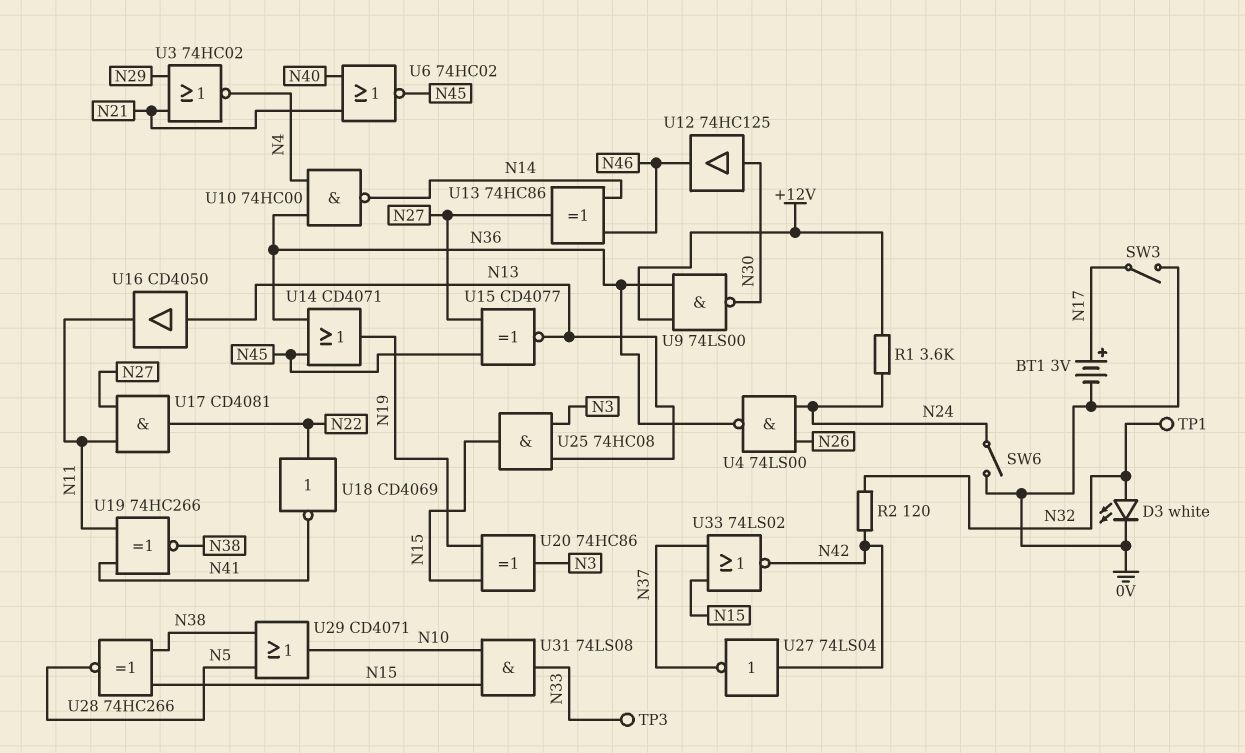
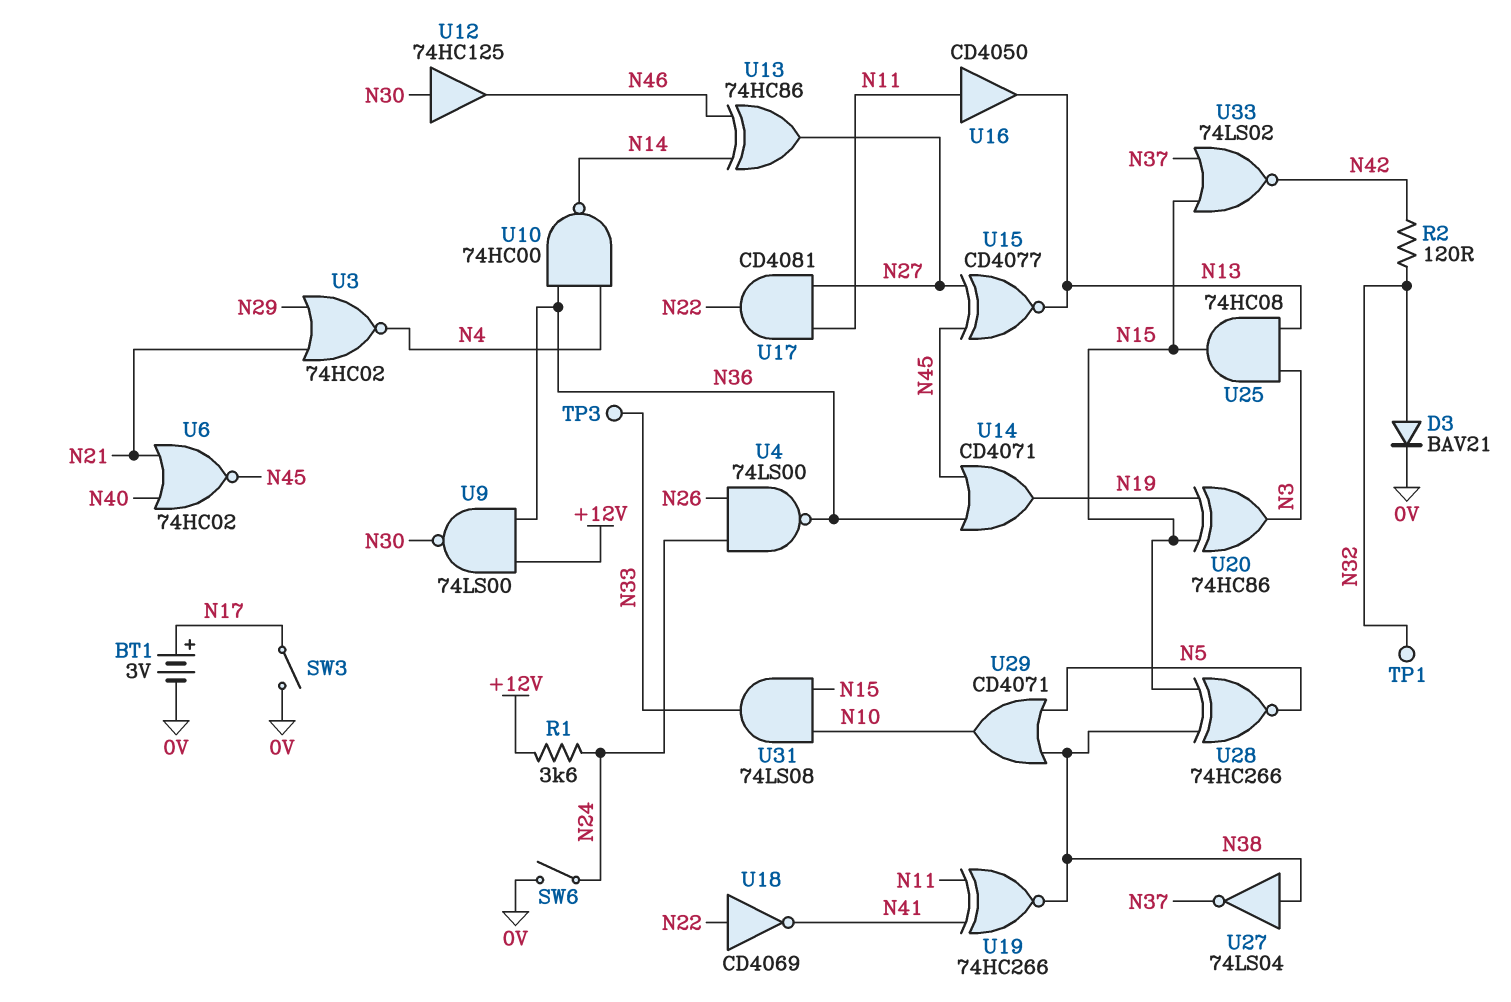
D3: LED white (A N32, K 0V) -> diode BAV21 (A N32, K 0V)
U16: buffer CD4050 (in N13, out N11) -> buffer CD4050 (in N11, out N13)
U27: NOT 74LS04 (in N42, out N37) -> NOT 74LS04 (in N38, out N37)

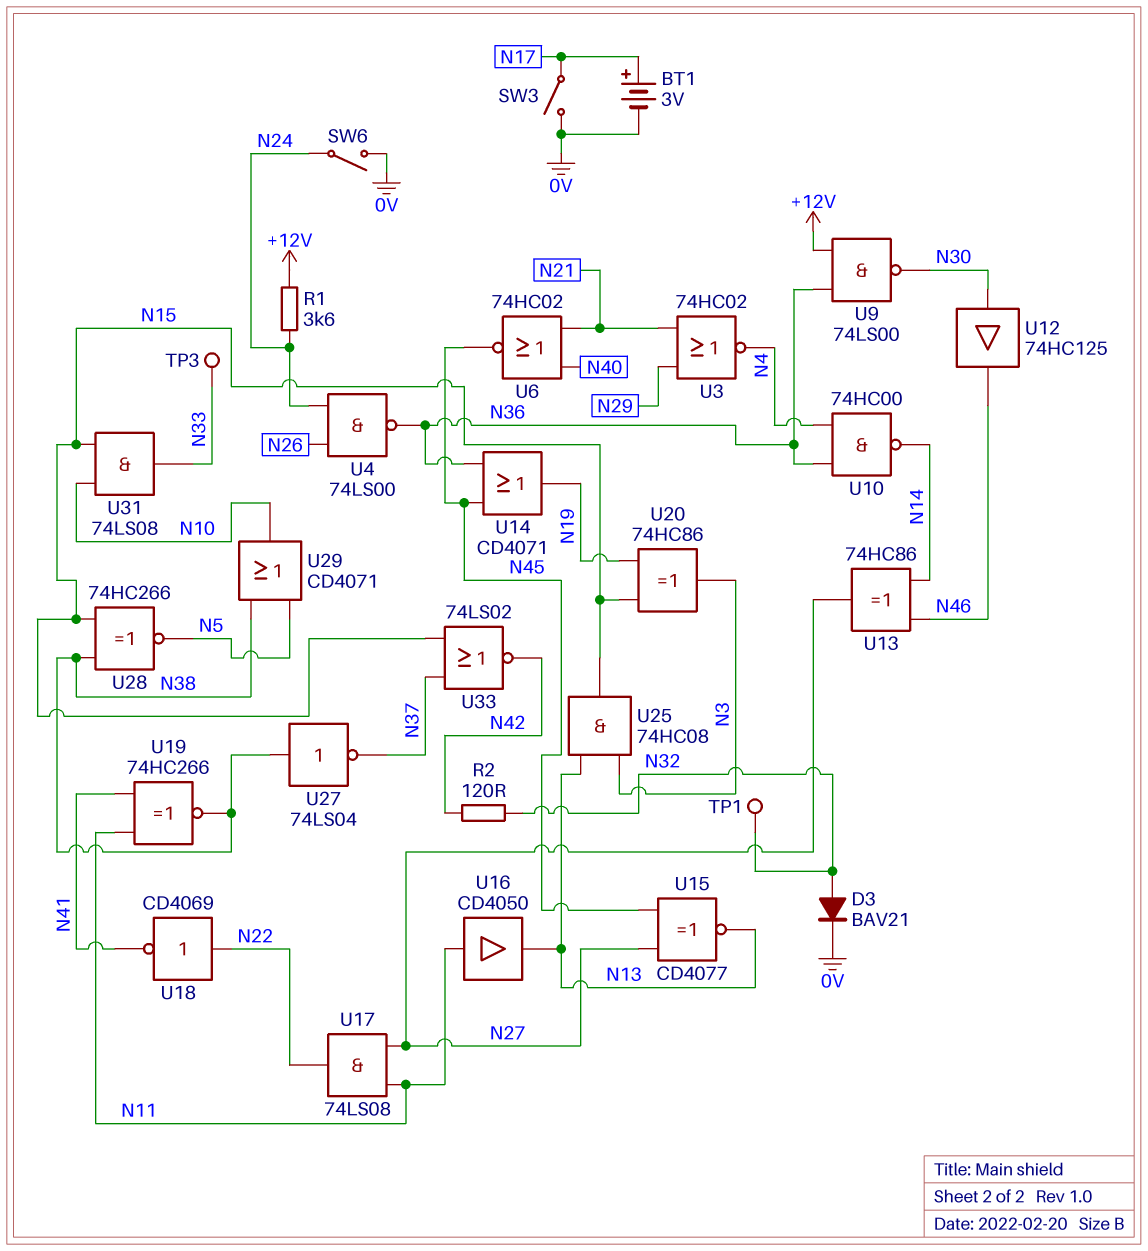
U17: AND CD4081 (in N11, in N27, out N22) -> AND 74LS08 (in N11, in N27, out N22)

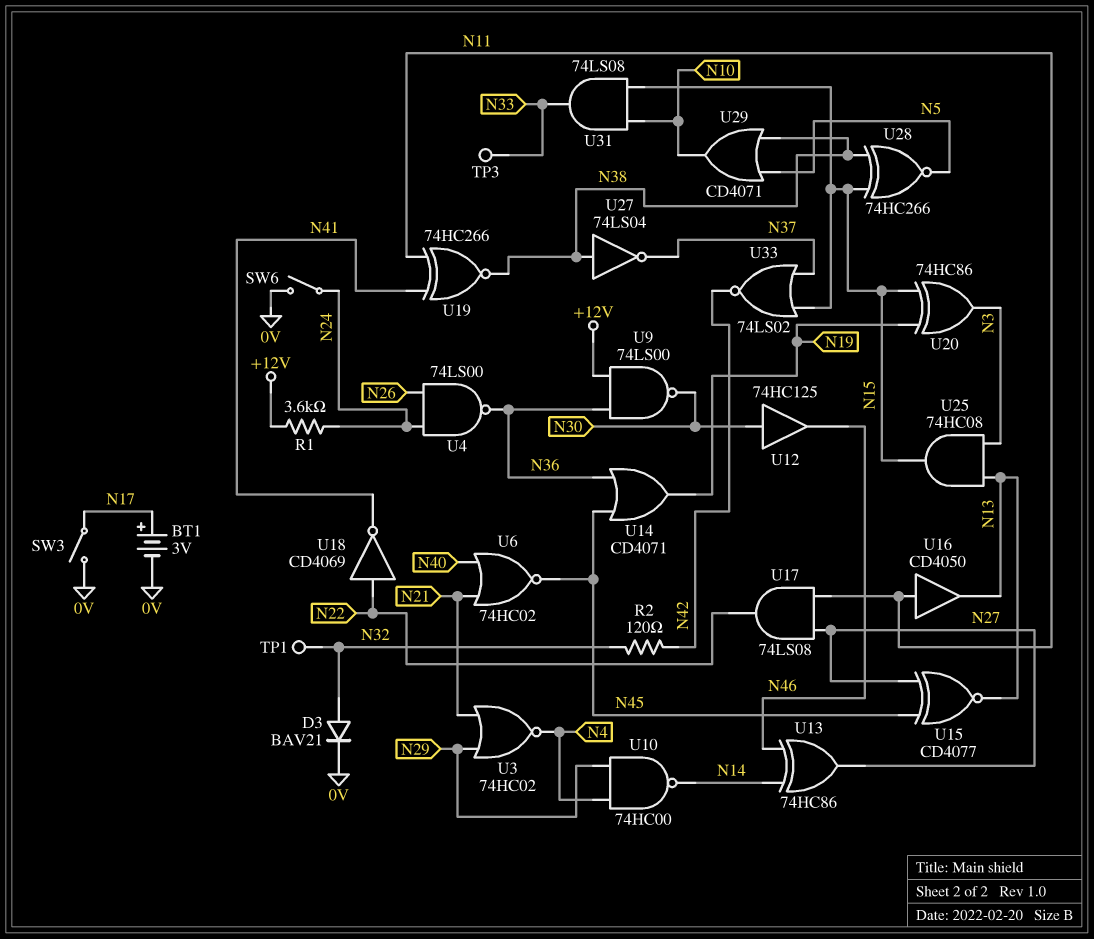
U10: NAND 74HC00 (in N4, in N36, out N14) -> NAND 74HC00 (in N4, in N29, out N14)

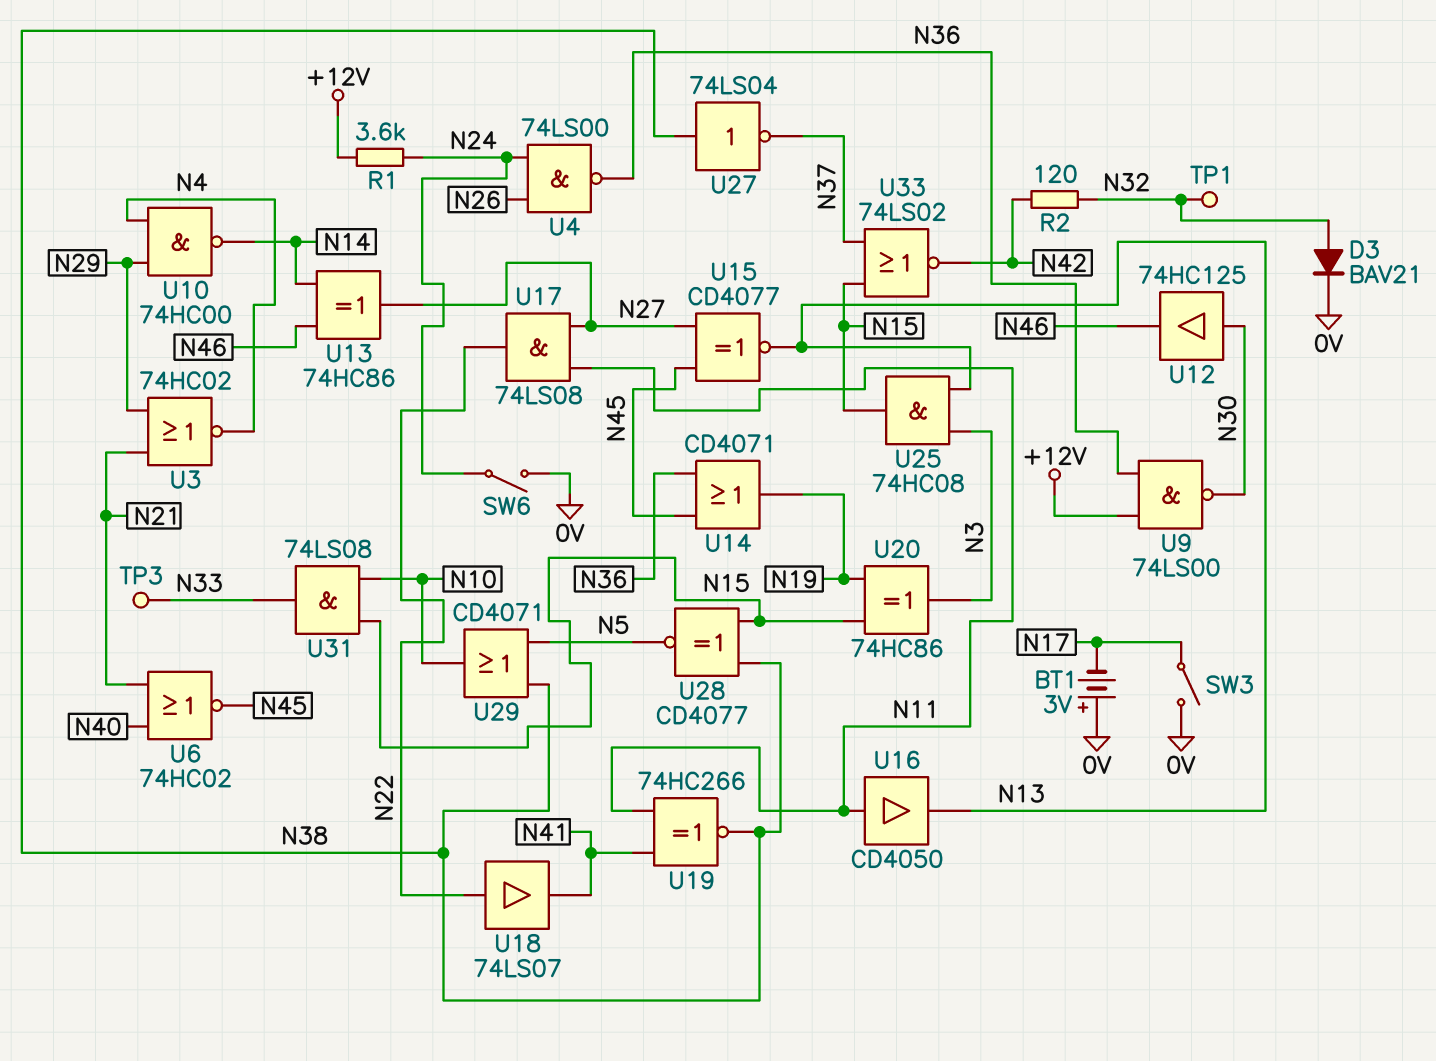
BT1: 3V (plus N17, minus 0V) -> 3V (plus 0V, minus N17)
U18: NOT CD4069 (in N22, out N41) -> buffer 74LS07 (in N22, out N41)
U28: XNOR 74HC266 (in N15, in N38, out N5) -> XNOR CD4077 (in N15, in N38, out N5)

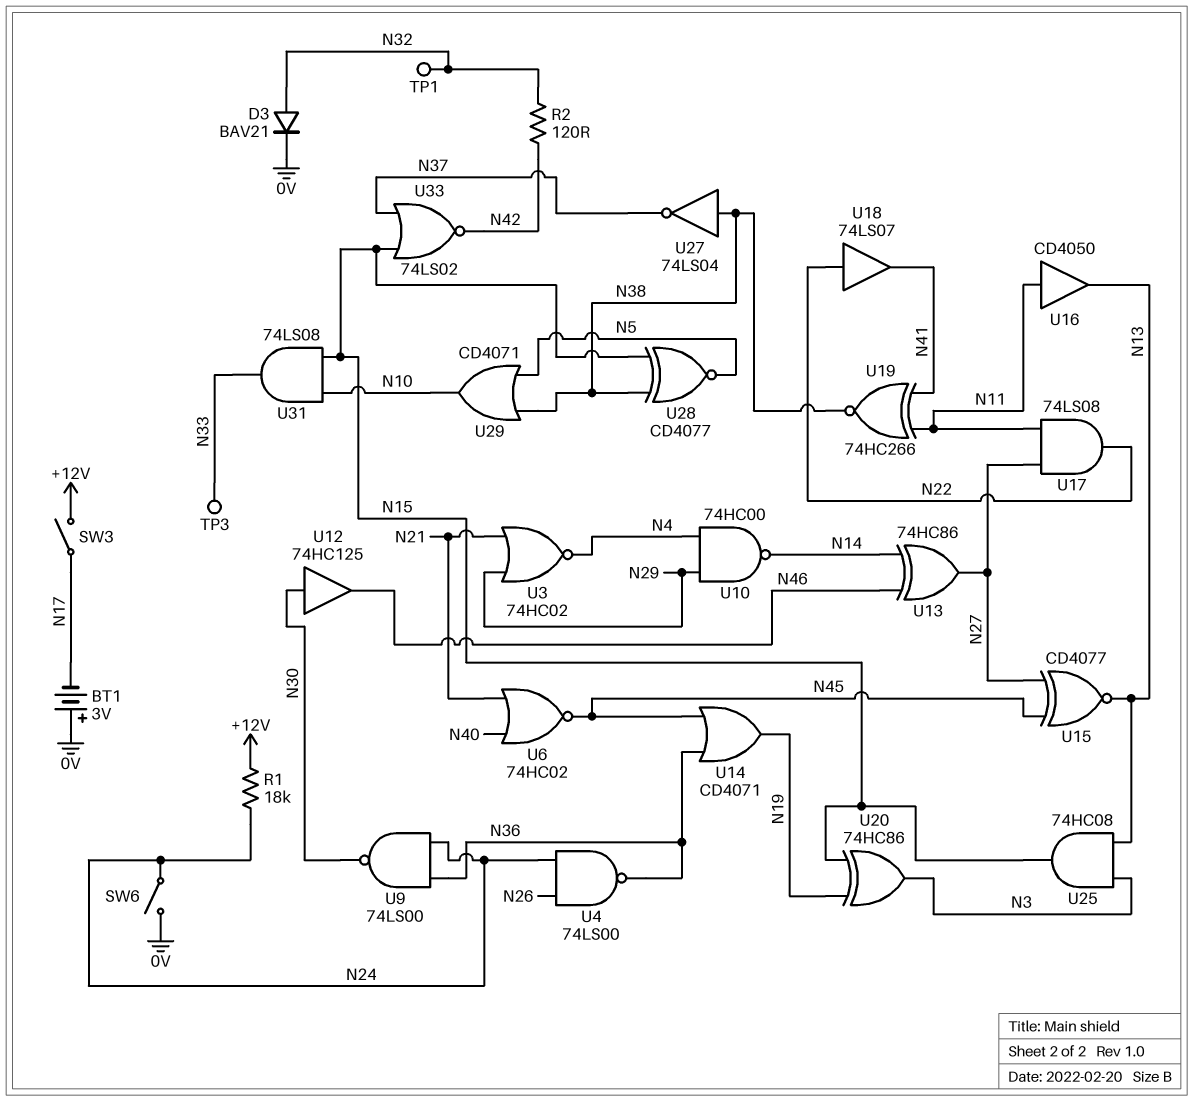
R1: 3.6k (+12V, N24) -> 18k (+12V, N24)
SW3: switch (0V, N17) -> switch (+12V, N17)
U9: NAND 74LS00 (in +12V, in N36, out N30) -> NAND 74LS00 (in N24, in N36, out N30)

